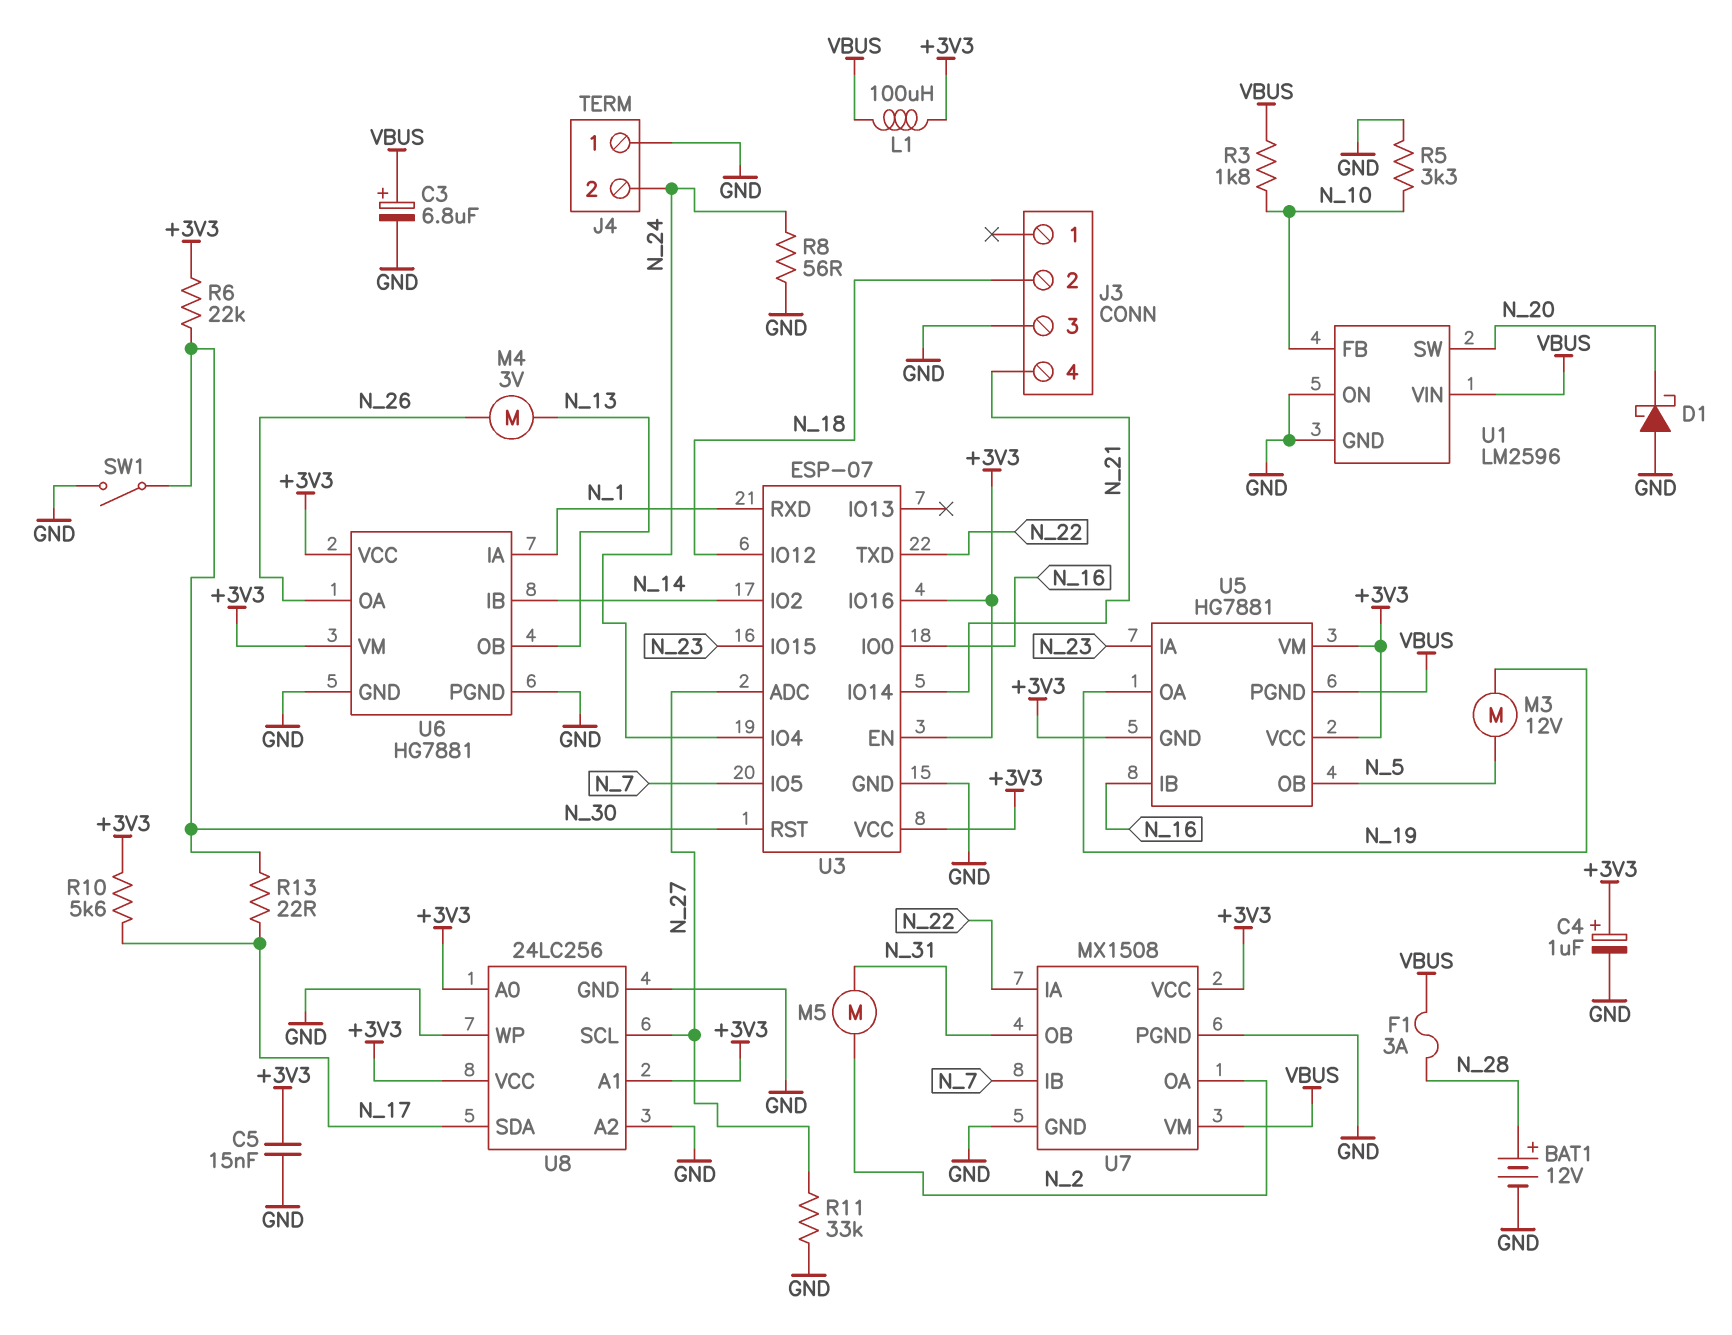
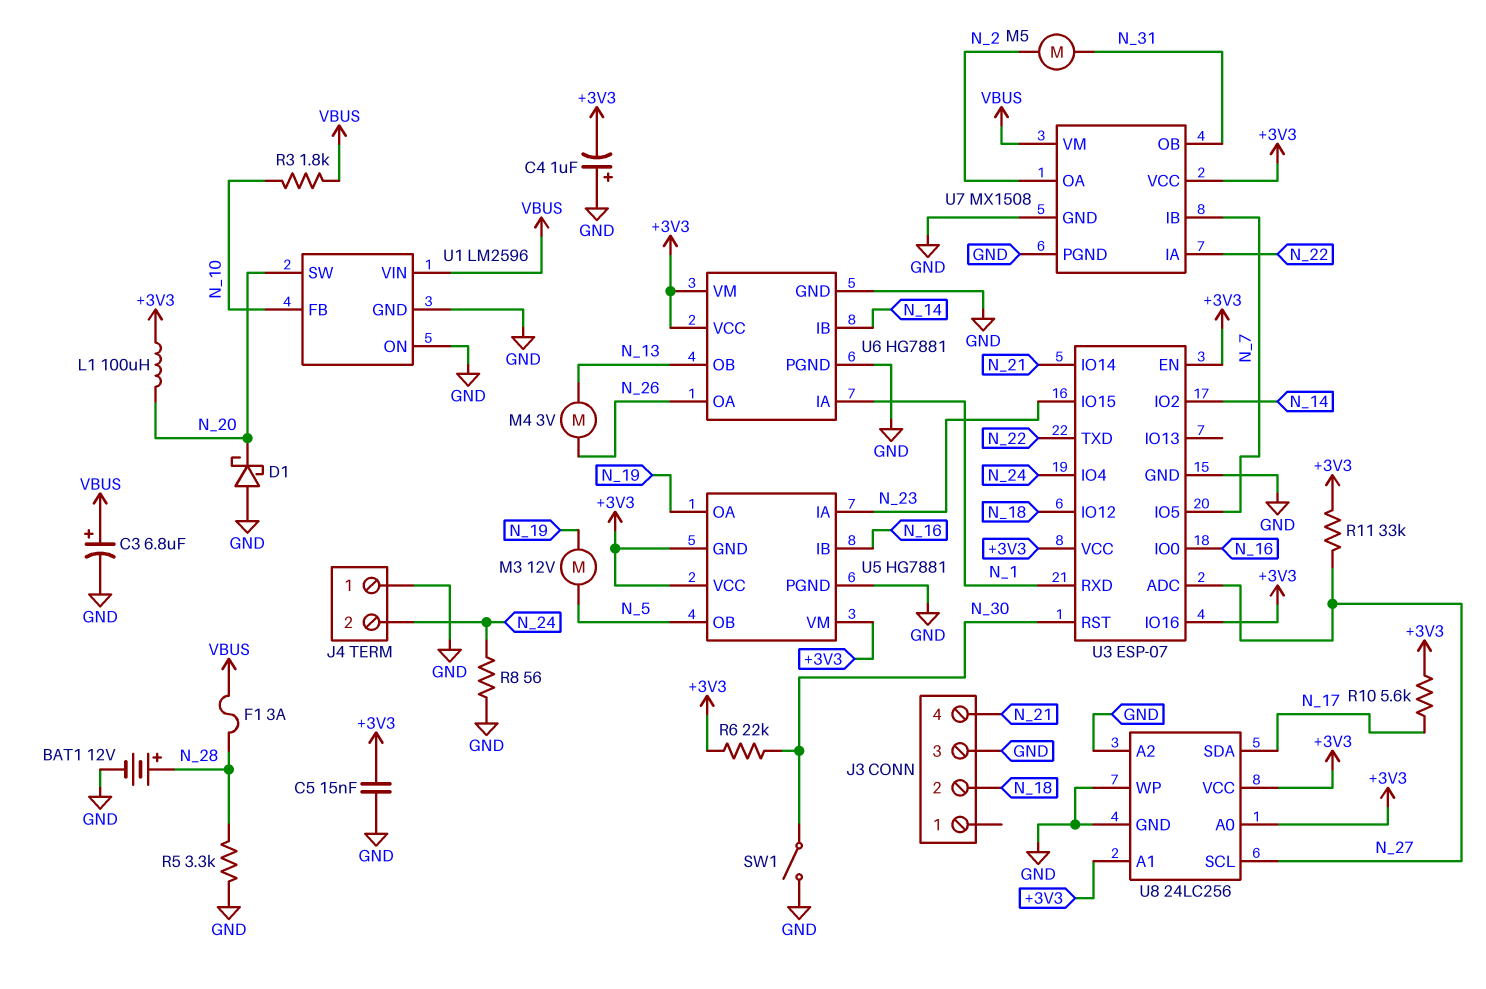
C4: 1uF (plus +3V3, minus GND) -> 1uF (plus GND, minus +3V3)
L1: 100uH (+3V3, VBUS) -> 100uH (+3V3, N_20)
R5: 3.3k (GND, N_10) -> 3.3k (GND, N_28)
R11: 33k (GND, N_27) -> 33k (+3V3, N_27)
R13: 22 (N_17, N_30) -> none
U5 pin PGND: VBUS -> GND

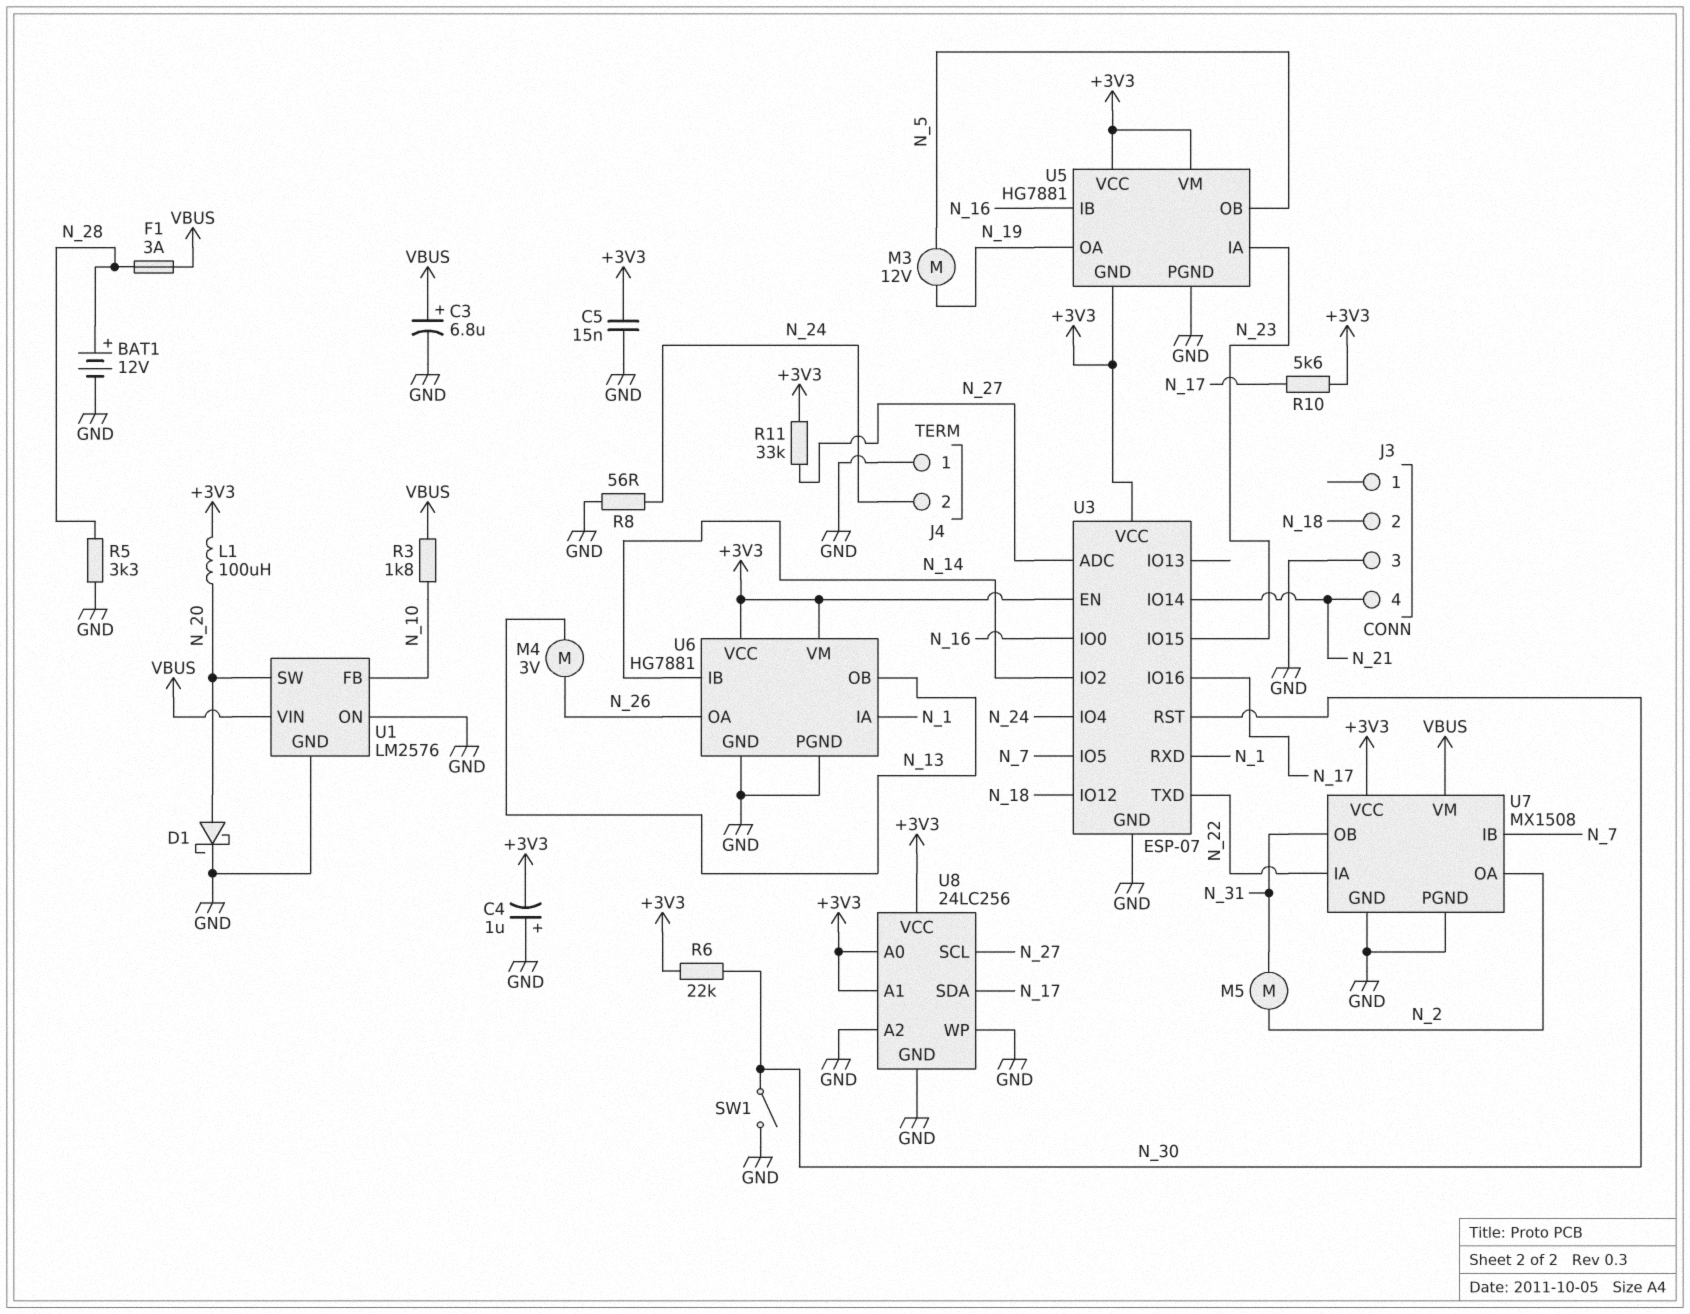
D1: schottky (A GND, K N_20) -> schottky (A N_20, K GND)
U1: LM2596 -> LM2576
U3 pin IO16: +3V3 -> N_17

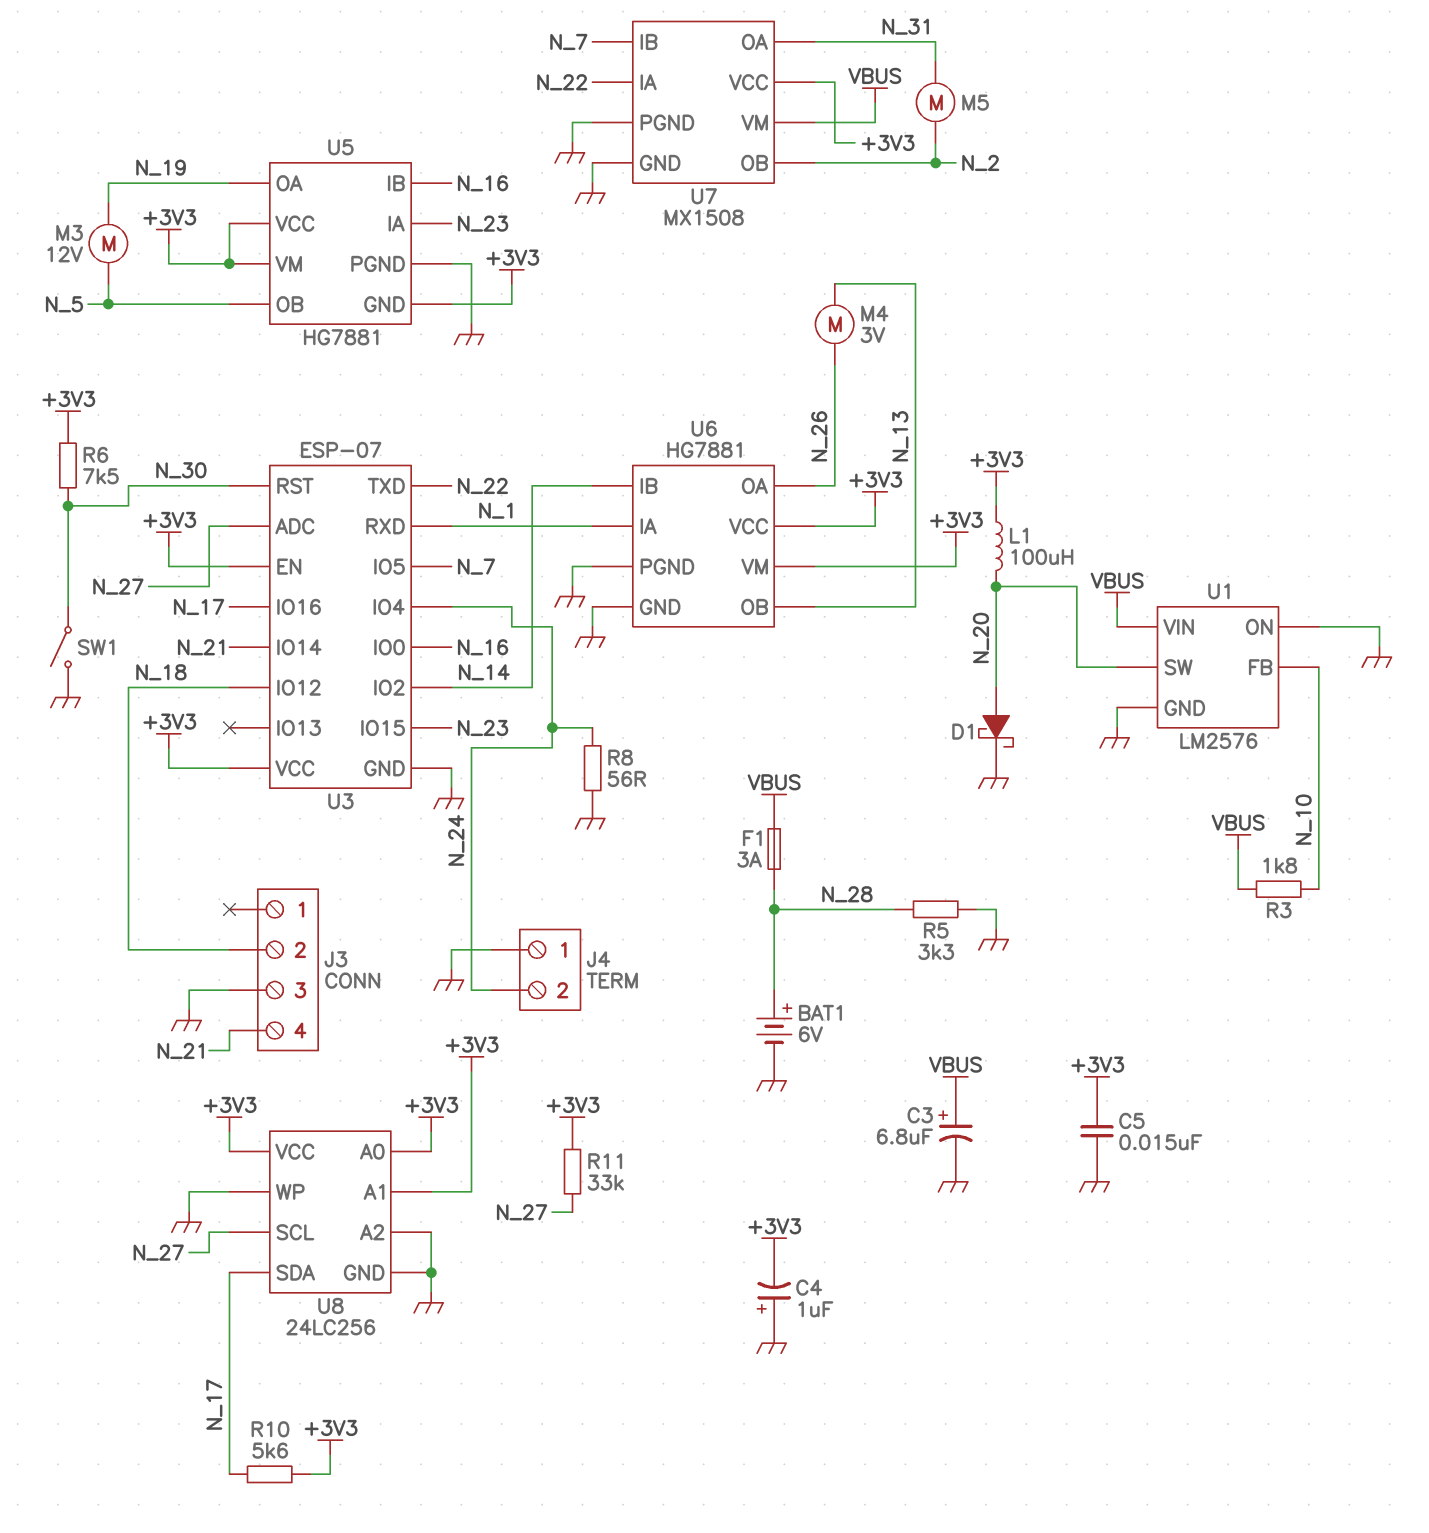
BAT1: 12V (plus N_28, minus GND) -> 6V (plus N_28, minus GND)
R6: 22k (+3V3, N_30) -> 7.5k (+3V3, N_30)
U7 pin OA: N_2 -> N_31
U7 pin OB: N_31 -> N_2

